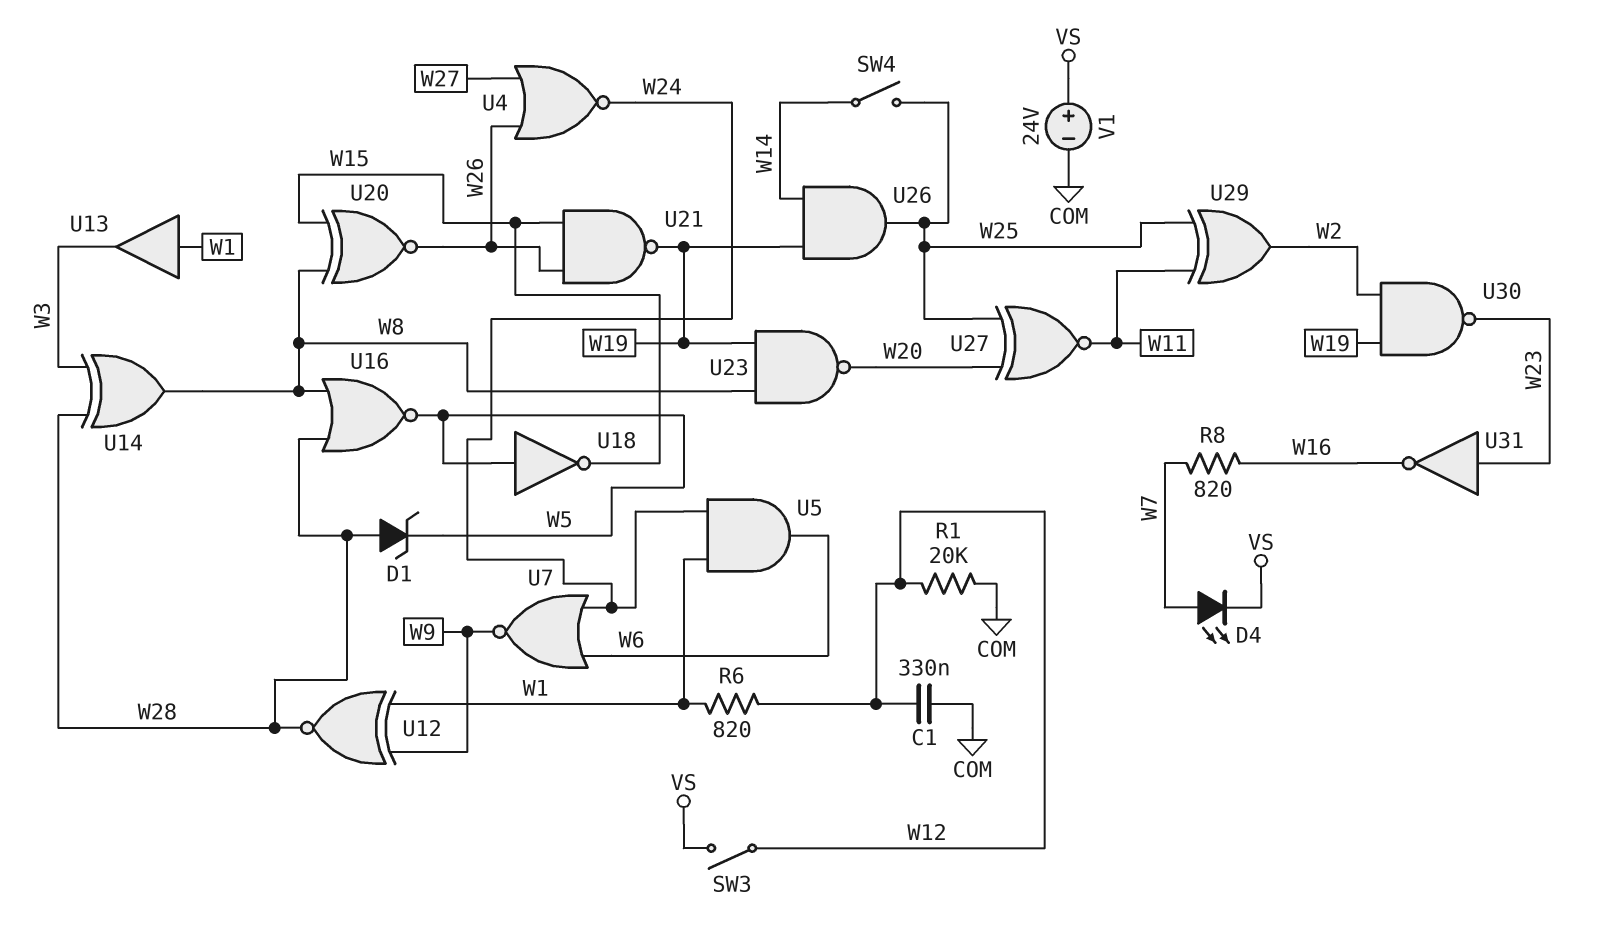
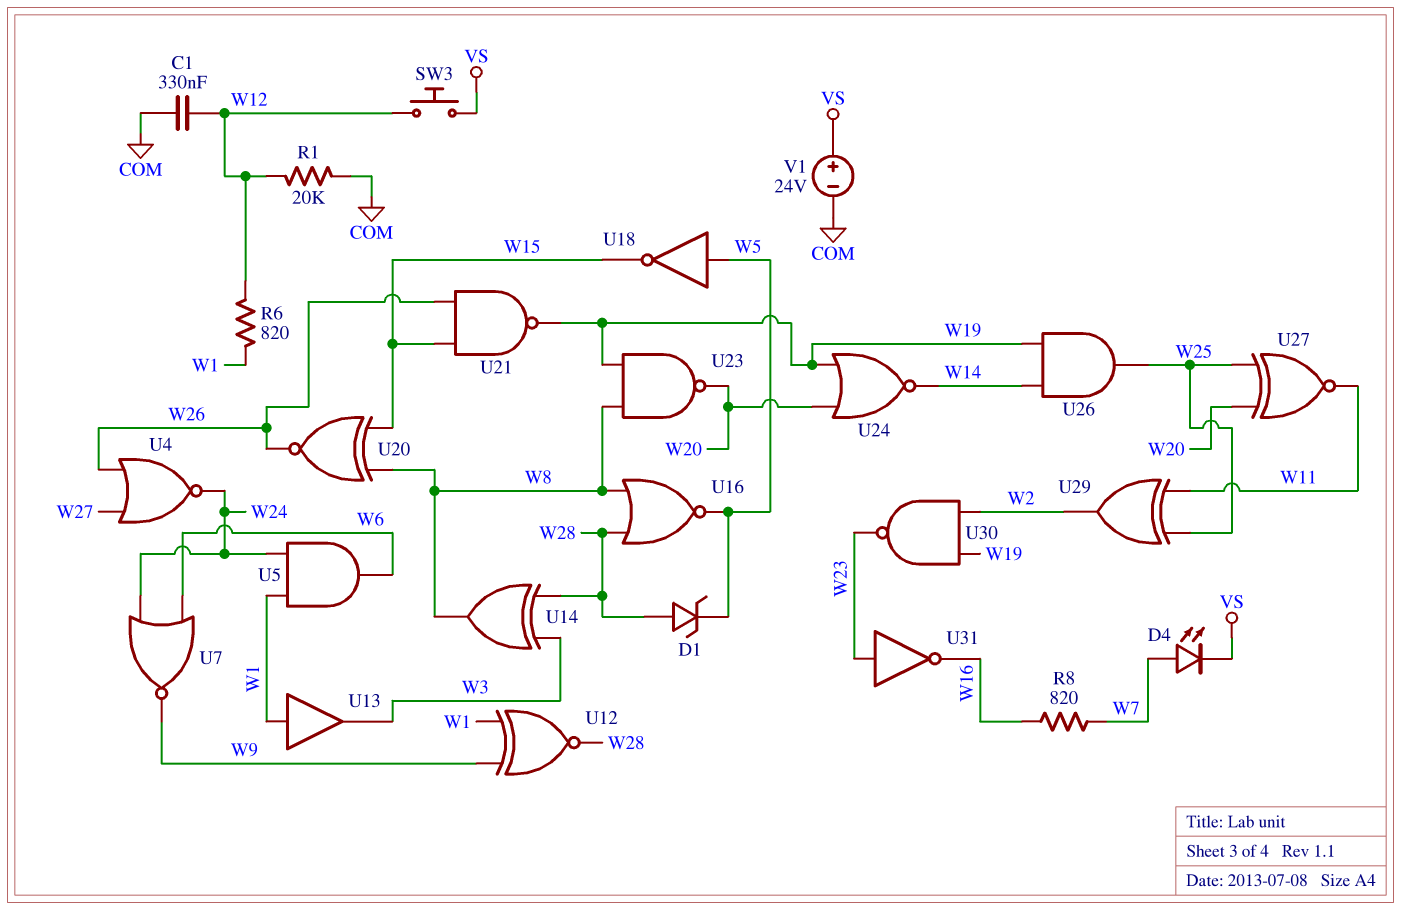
SW3: switch (VS, W12) -> button (VS, W12)
SW4: switch (W14, W25) -> none
U24: none -> NOR (in W19, in W20, out W14)

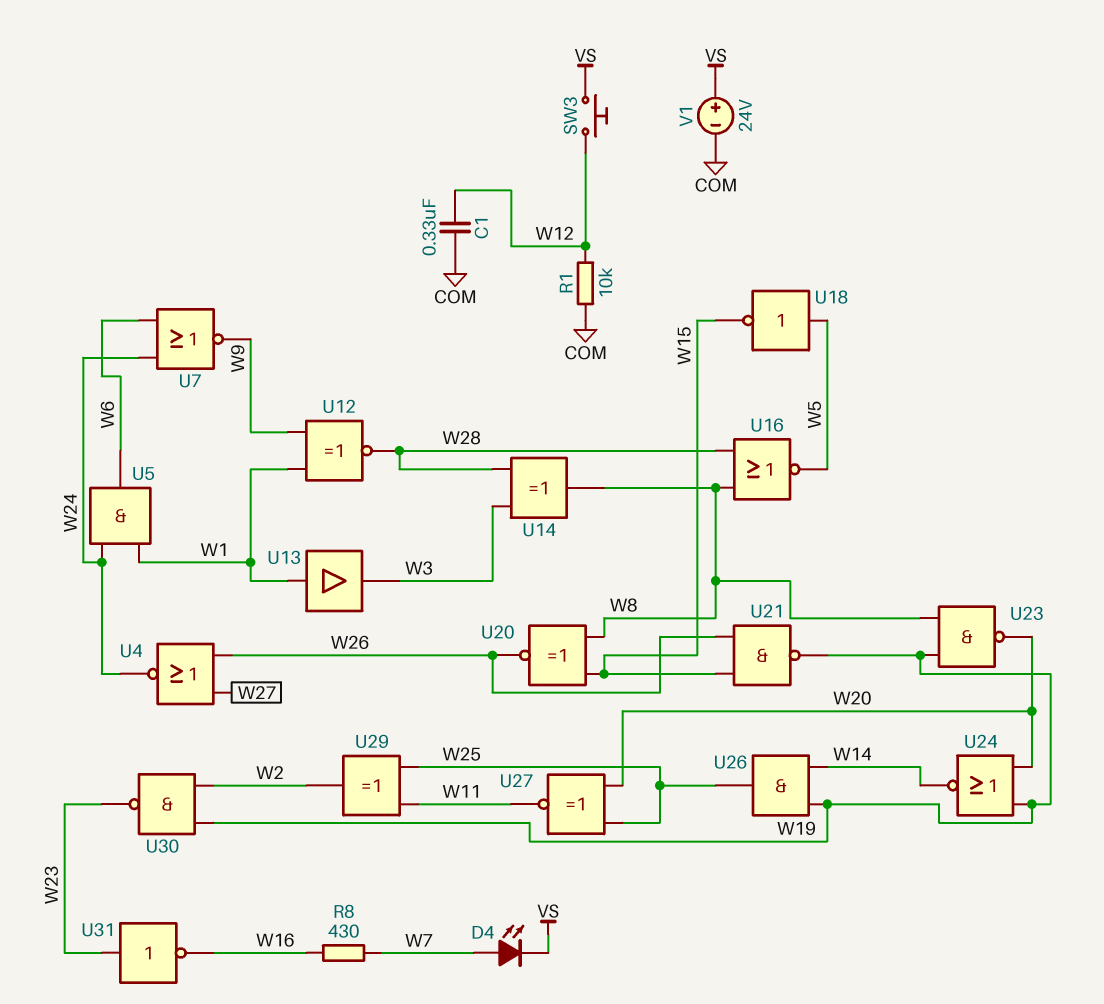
D1: zener (A W28, K W5) -> none
R1: 20k (COM, W12) -> 10k (COM, W12)
R6: 820 (W1, W12) -> none
R8: 820 (W7, W16) -> 430 (W7, W16)

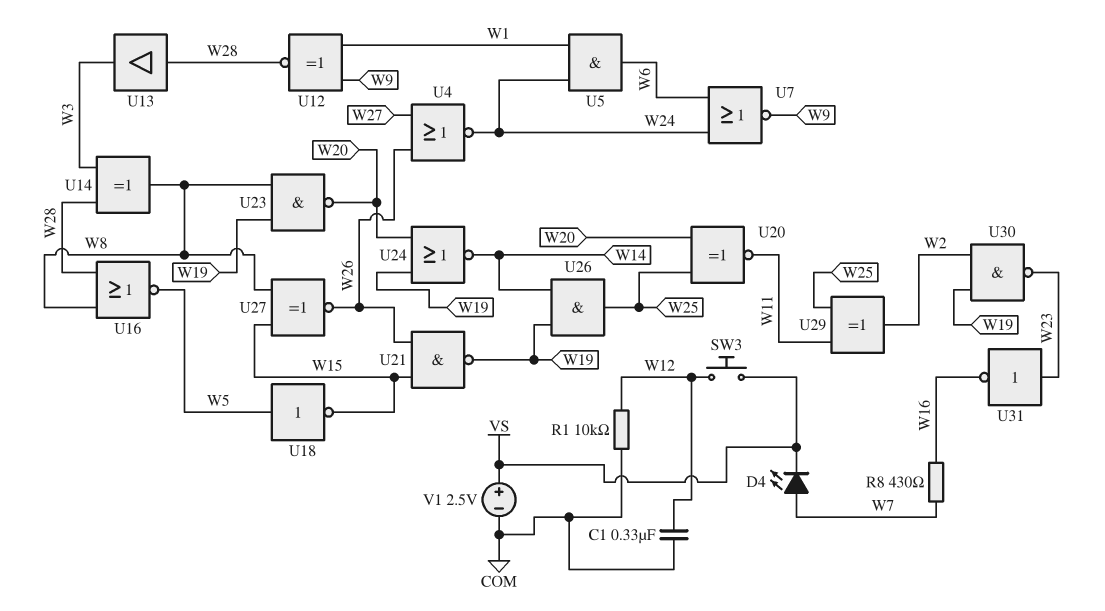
U13: buffer (in W1, out W3) -> buffer (in W28, out W3)
U20: XNOR (in W8, in W15, out W26) -> XNOR (in W20, in W25, out W11)
U27: XNOR (in W20, in W25, out W11) -> XNOR (in W8, in W15, out W26)
V1: 24V (plus VS, minus COM) -> 2.5V (plus VS, minus COM)

